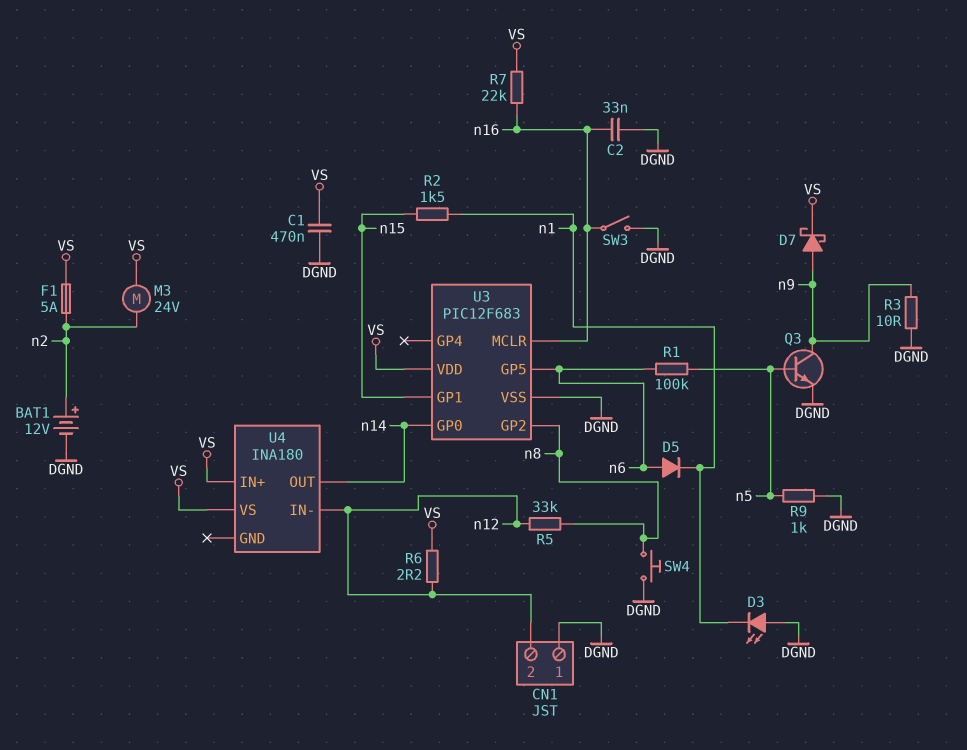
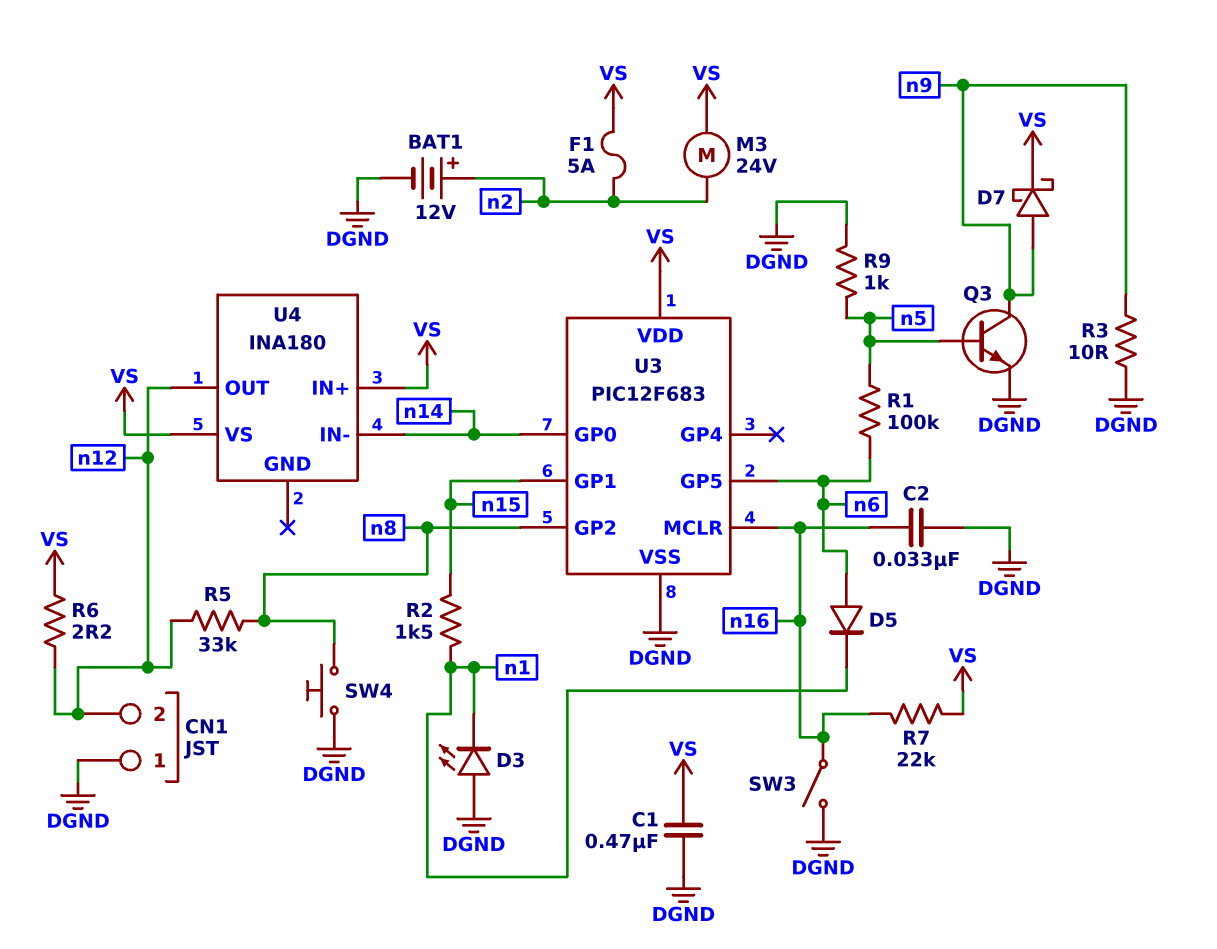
U4 pin IN-: n12 -> n14
U4 pin OUT: n14 -> n12

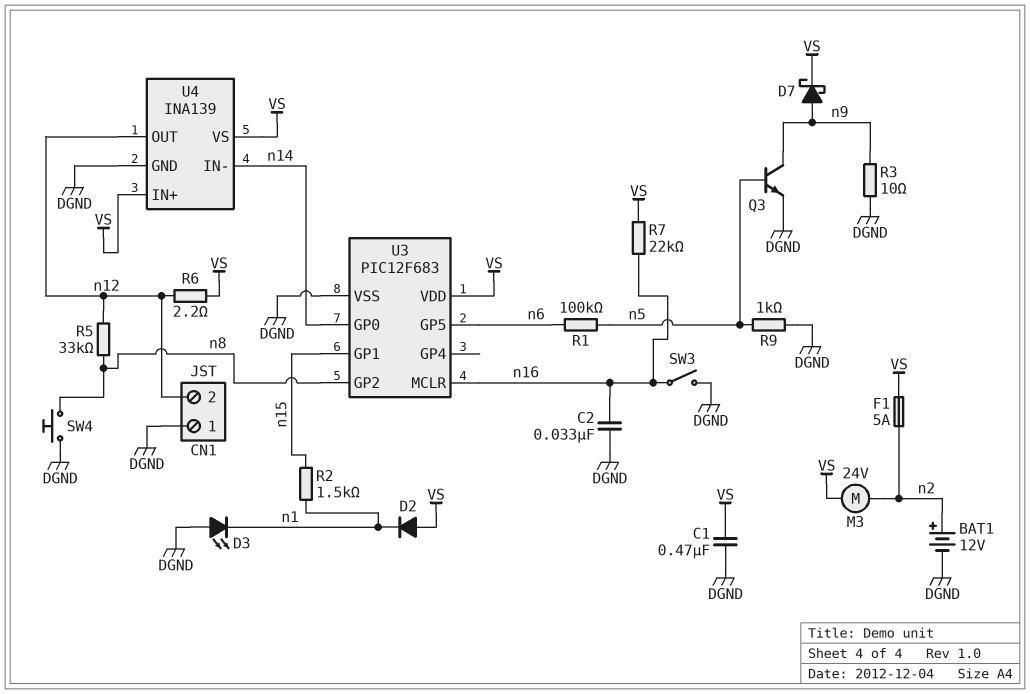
D2: none -> diode (A VS, K n1)
D5: diode (A n6, K n1) -> none
U4: INA180 -> INA139
U4 pin GND: none -> DGND

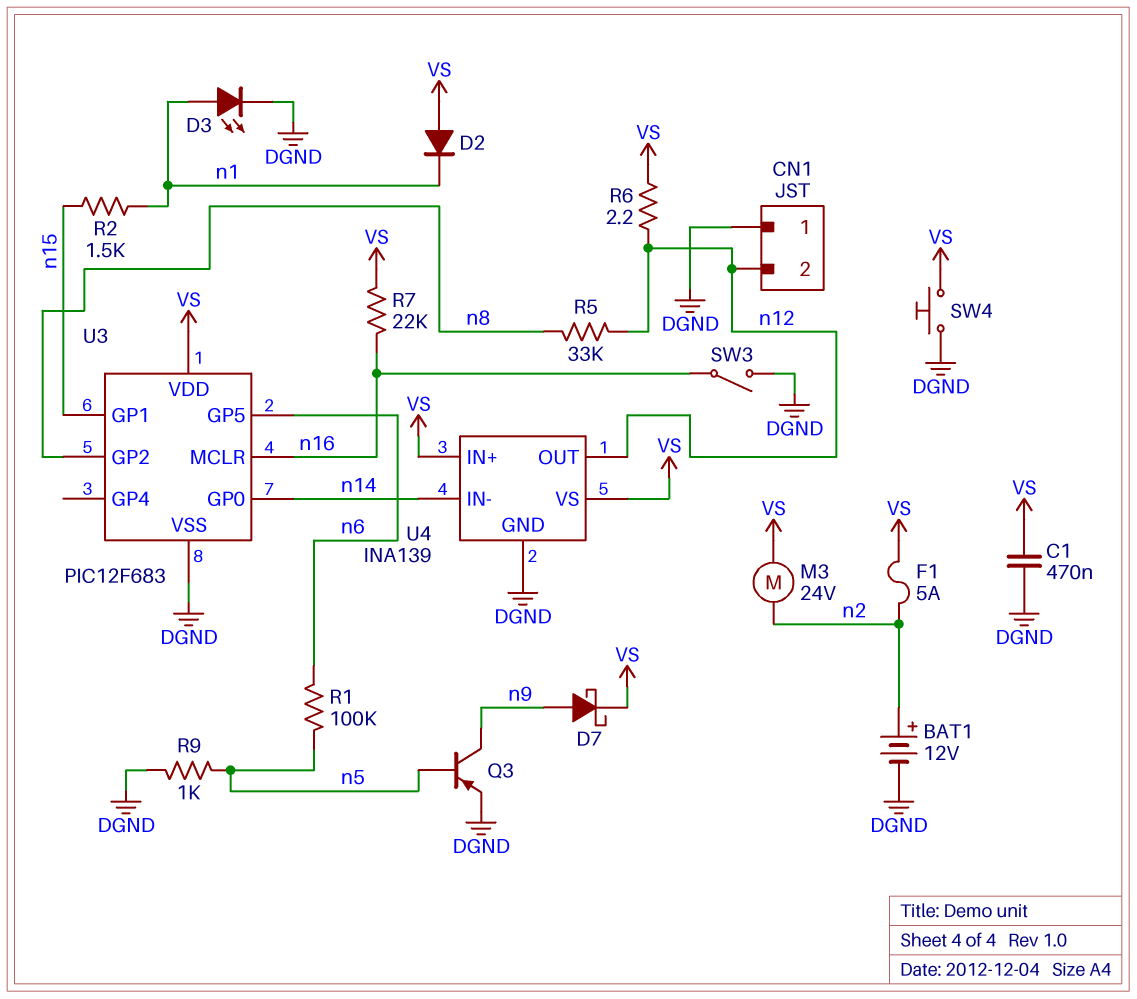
C2: 33nF (DGND, n16) -> none
D3: LED (A DGND, K n1) -> LED (A n1, K DGND)
Q3: NPN (B n5, C n9, E DGND) -> PNP (B n5, C n9, E DGND)
R3: 10 (DGND, n9) -> none
SW4: button (DGND, n8) -> button (DGND, VS)

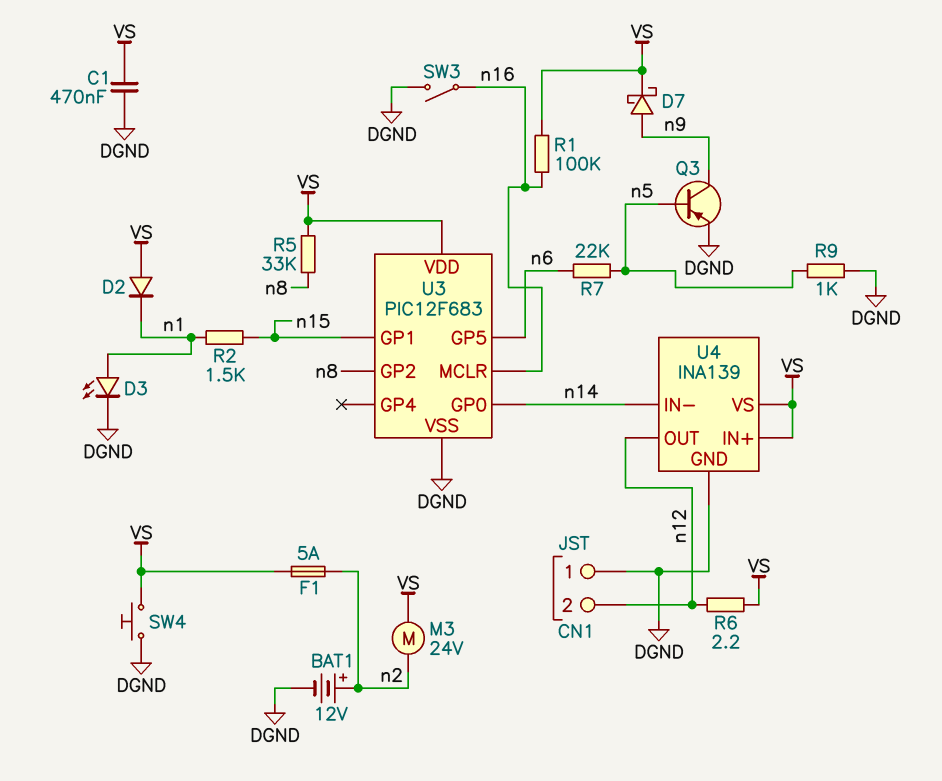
R1: 100k (n5, n6) -> 100k (VS, n16)
R5: 33k (n8, n12) -> 33k (VS, n8)
R7: 22k (VS, n16) -> 22k (n5, n6)

